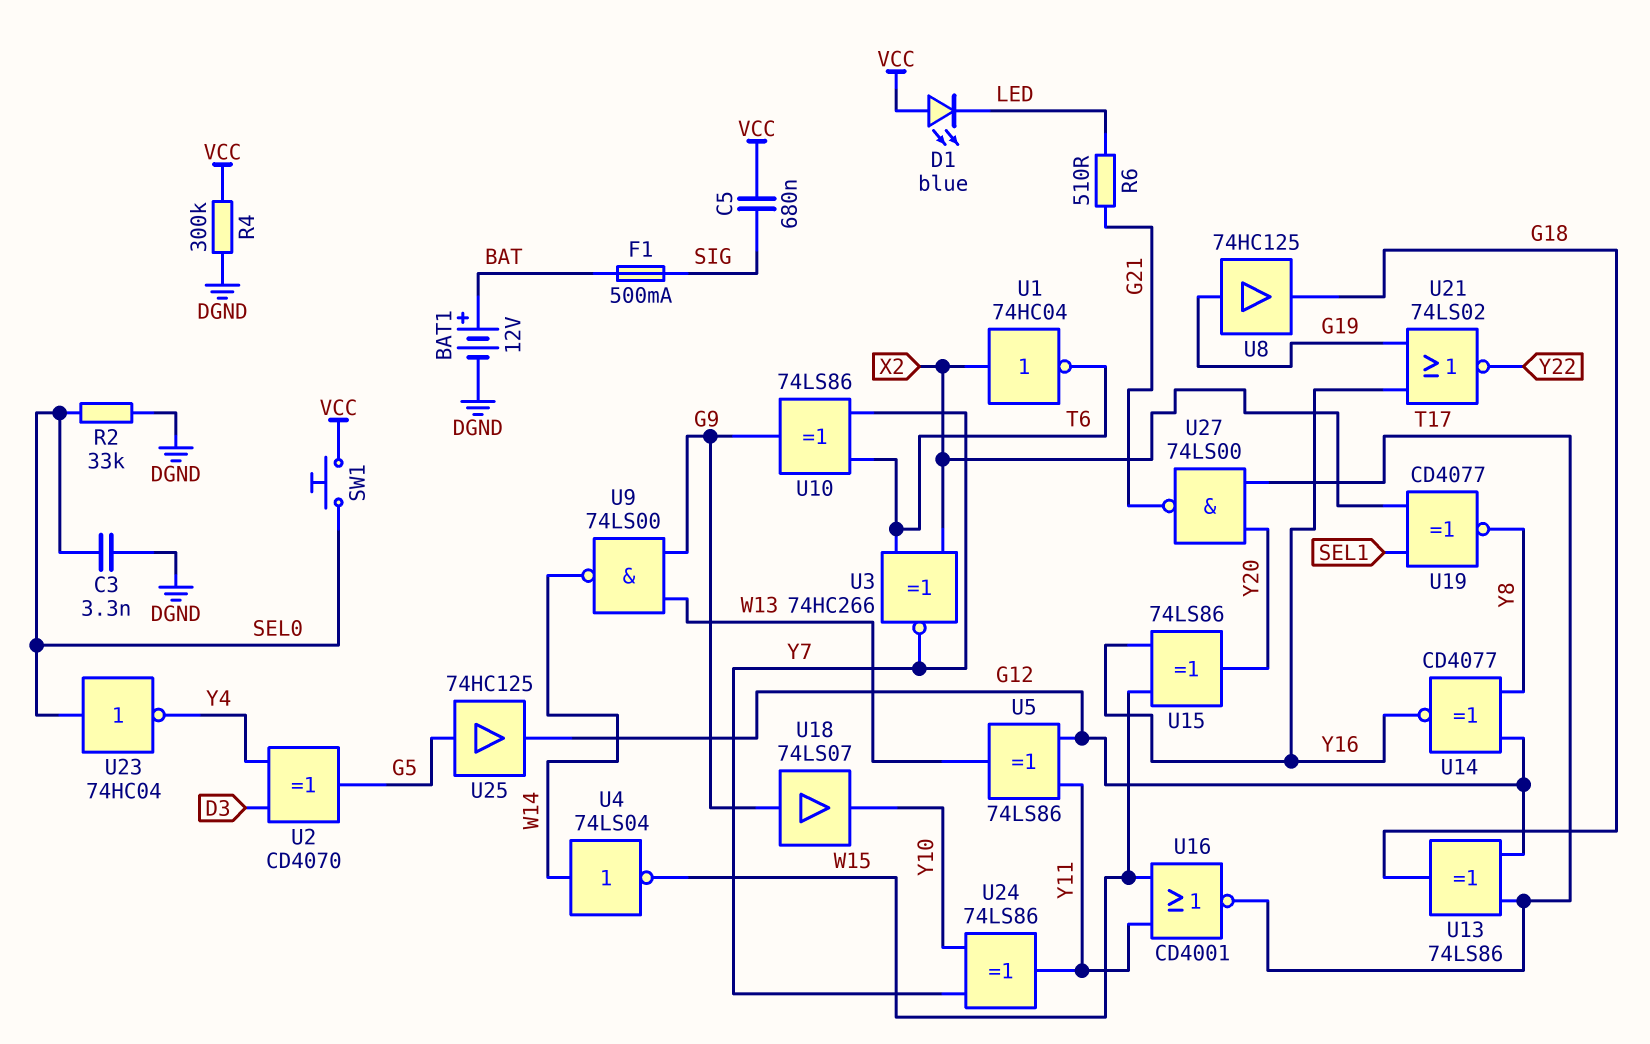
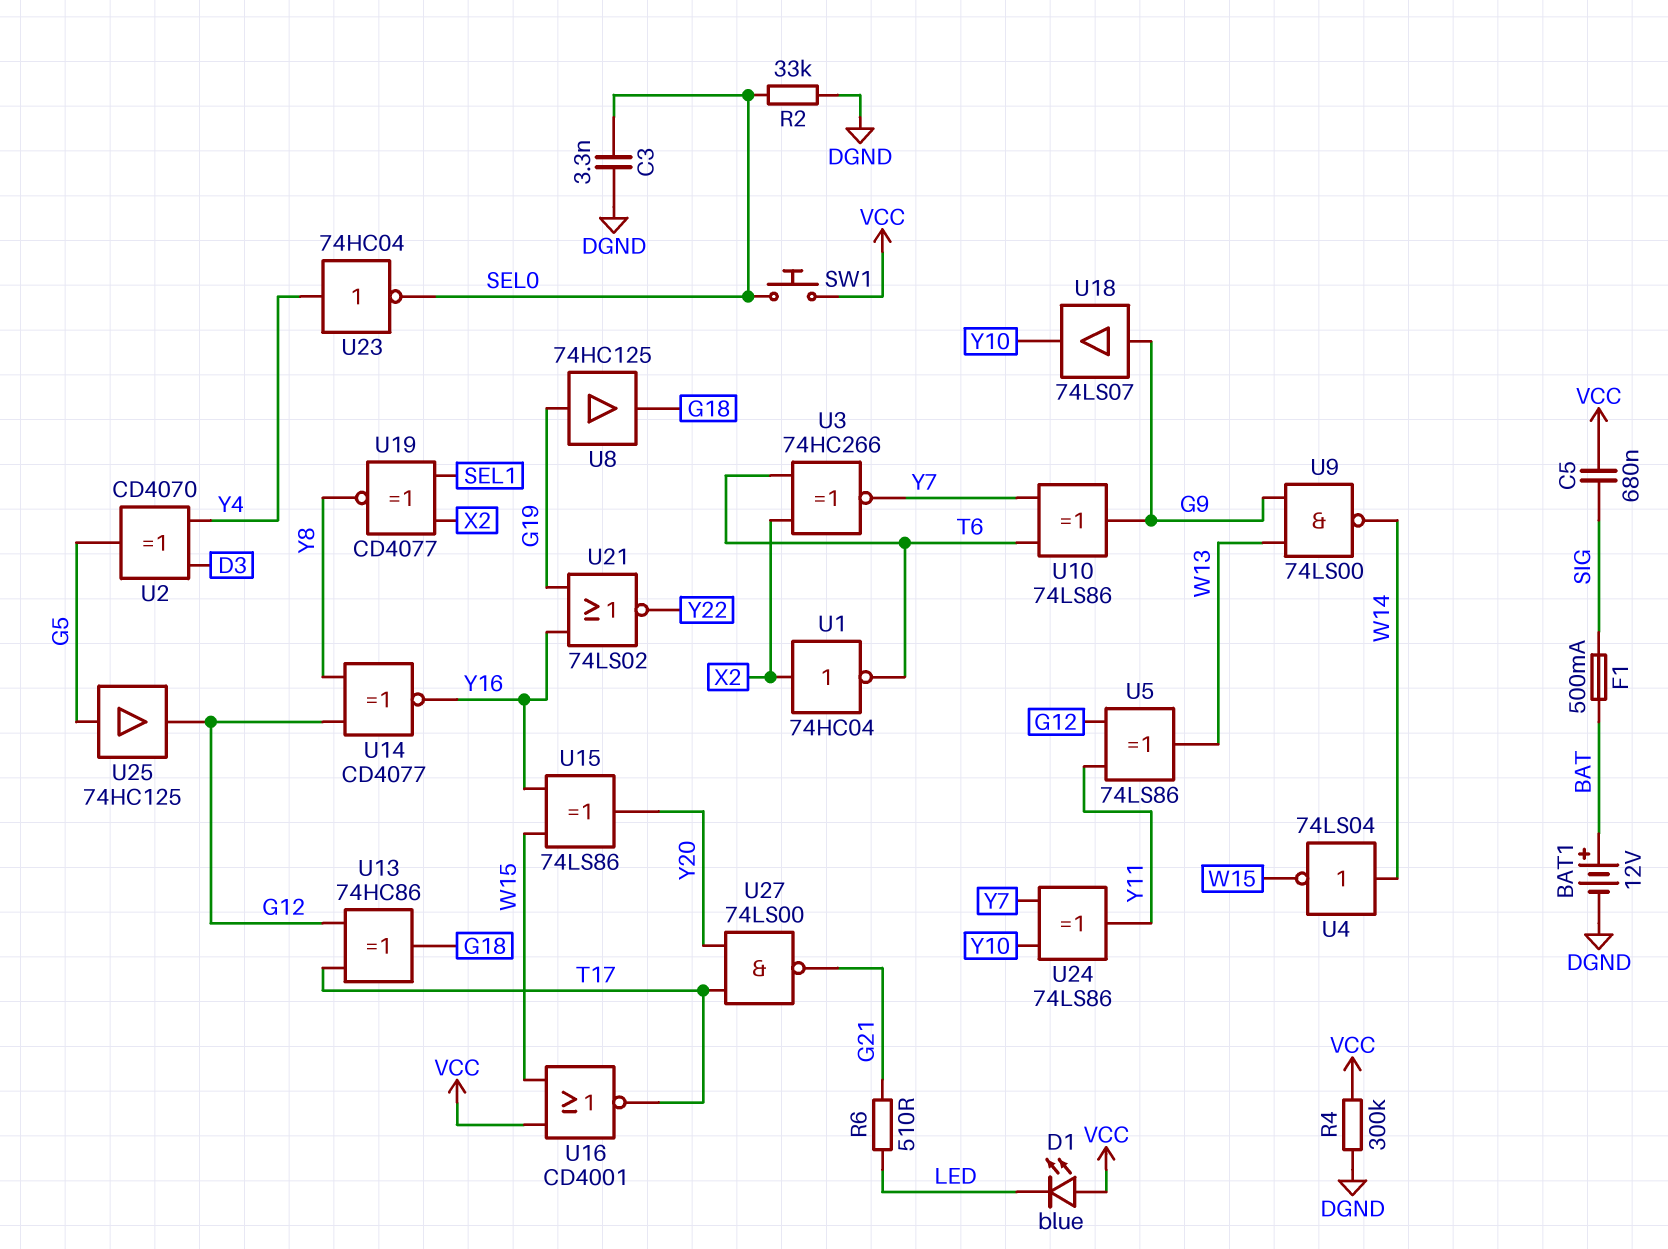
U13: XOR 74LS86 (in G12, in T17, out G18) -> XOR 74HC86 (in G12, in T17, out G18)
U16: NOR CD4001 (in W15, in Y11, out T17) -> NOR CD4001 (in VCC, in W15, out T17)
U23: NOT 74HC04 (in SEL0, out Y4) -> NOT 74HC04 (in Y4, out SEL0)

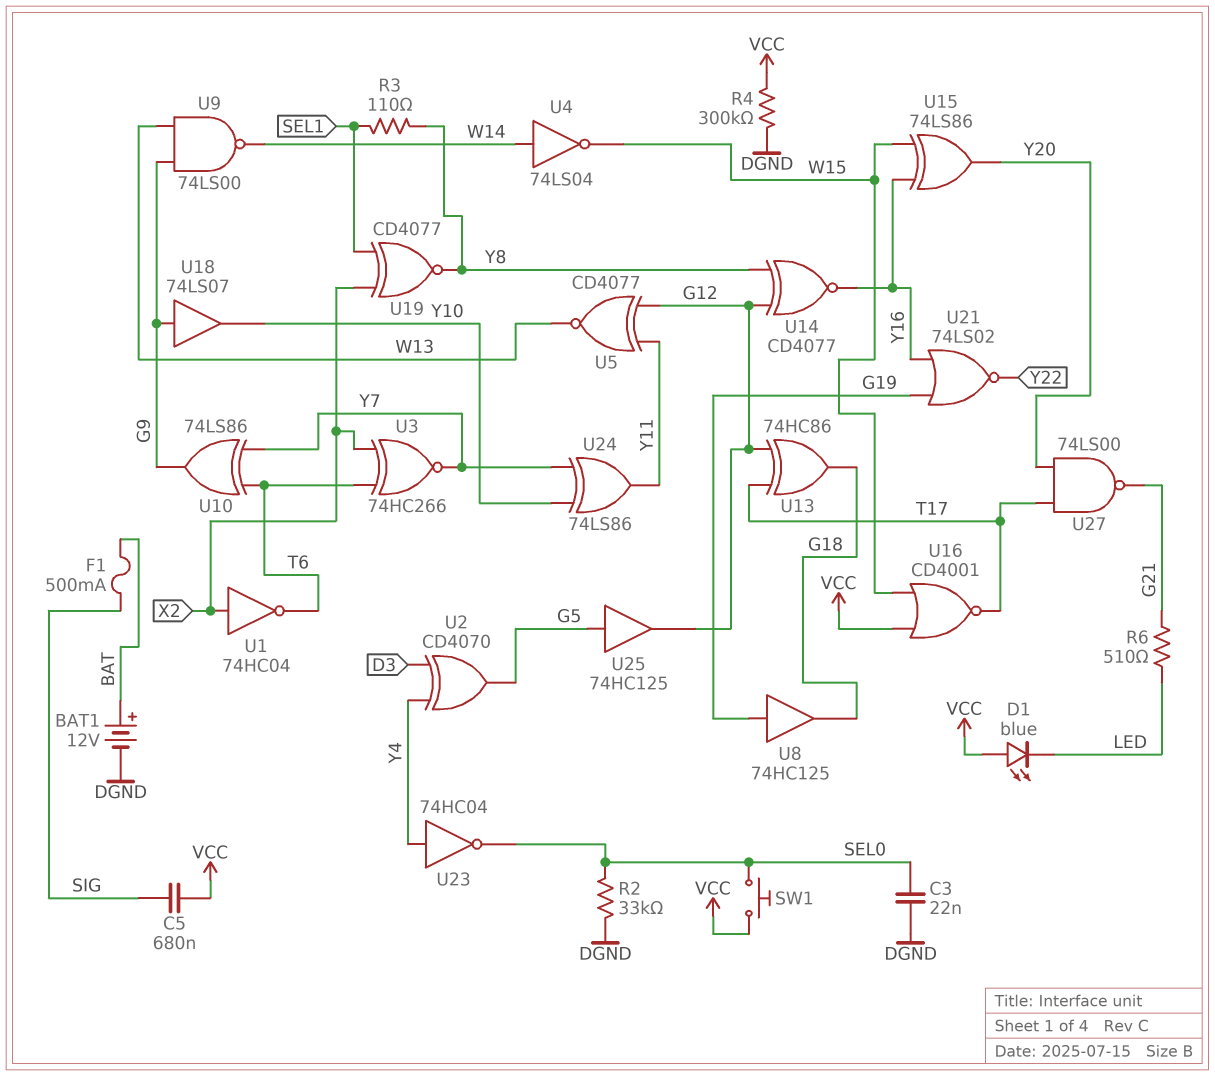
C3: 3.3nF (DGND, SEL0) -> 22nF (DGND, SEL0)
R3: none -> 110 (SEL1, Y8)
U5: XOR 74LS86 (in G12, in Y11, out W13) -> XNOR CD4077 (in G12, in Y11, out W13)

